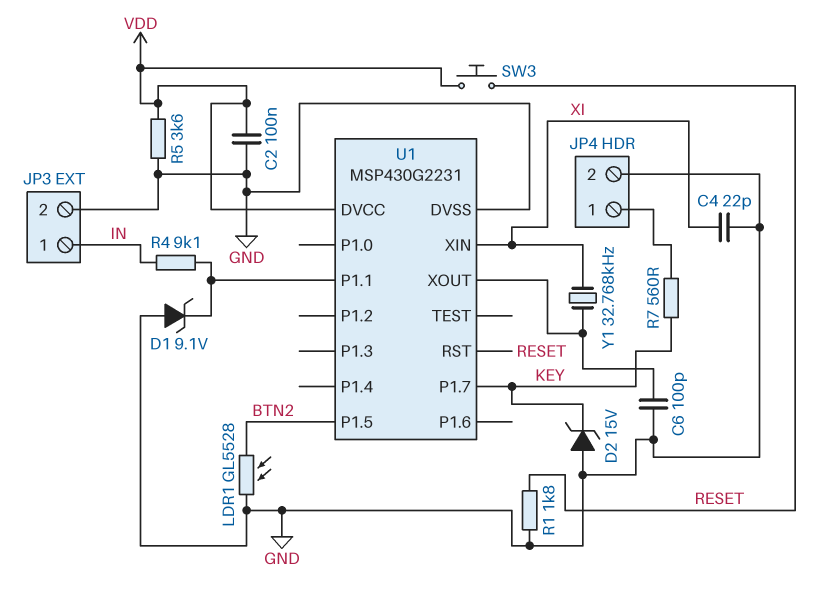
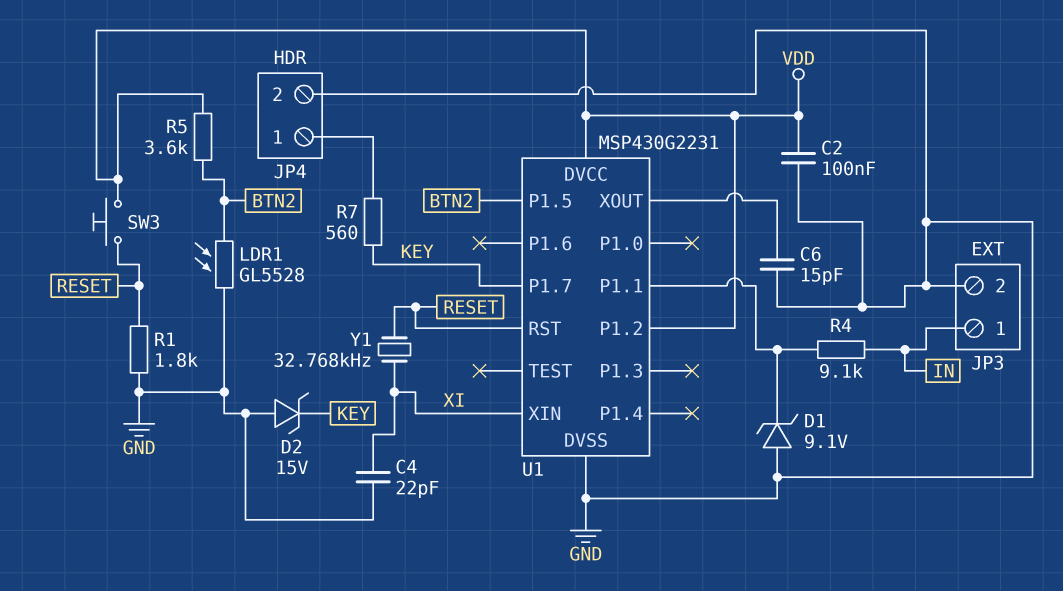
C6: 100pF (GND, U1/XOUT) -> 15pF (GND, U1/XOUT)
R5: 3.6k (GND, VDD) -> 3.6k (BTN2, VDD)
U1 pin P1.2: none -> VDD
Y1: 32.768kHz (U1/XOUT, XI) -> 32.768kHz (RESET, XI)

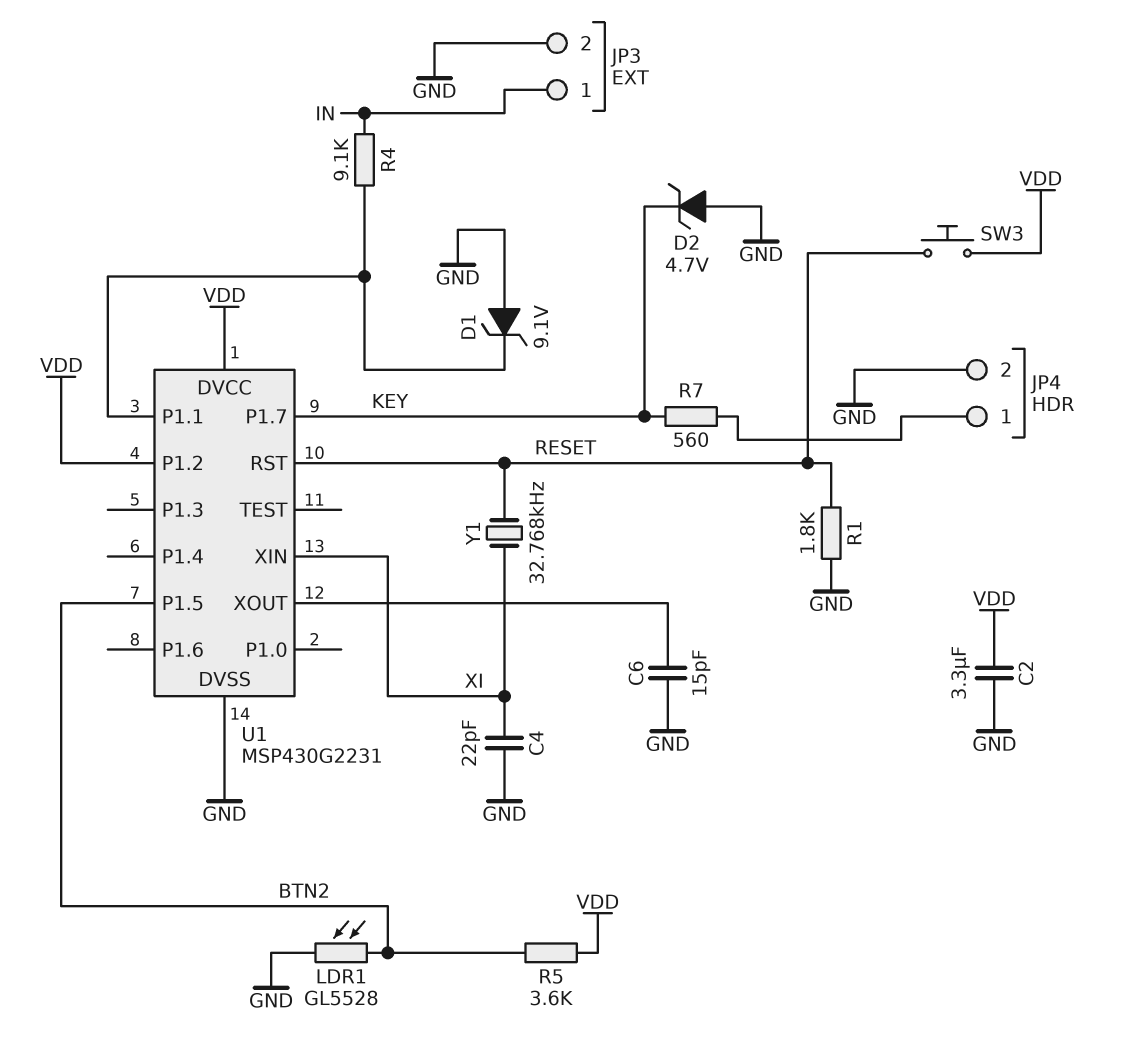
C2: 100nF (GND, VDD) -> 3.3uF (GND, VDD)
D2: zener 15V (A GND, K KEY) -> zener 4.7V (A GND, K KEY)

